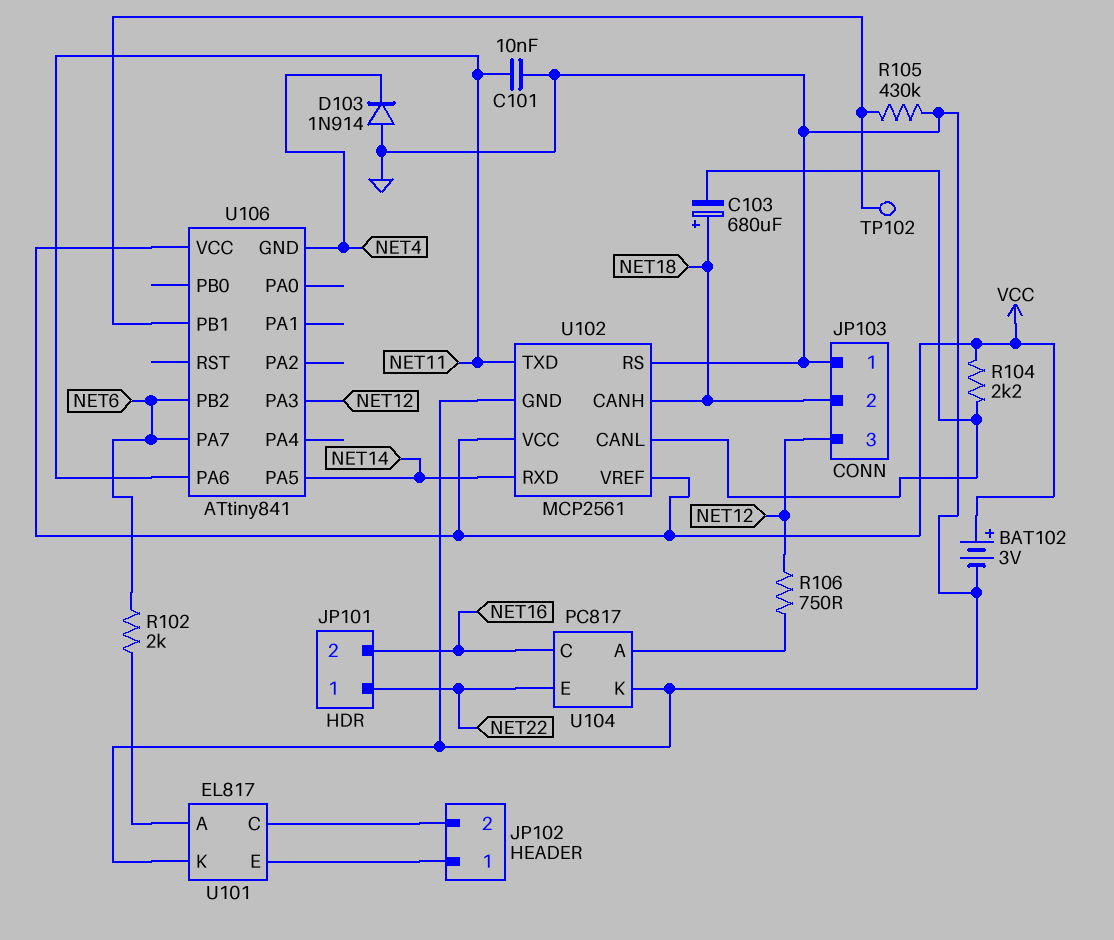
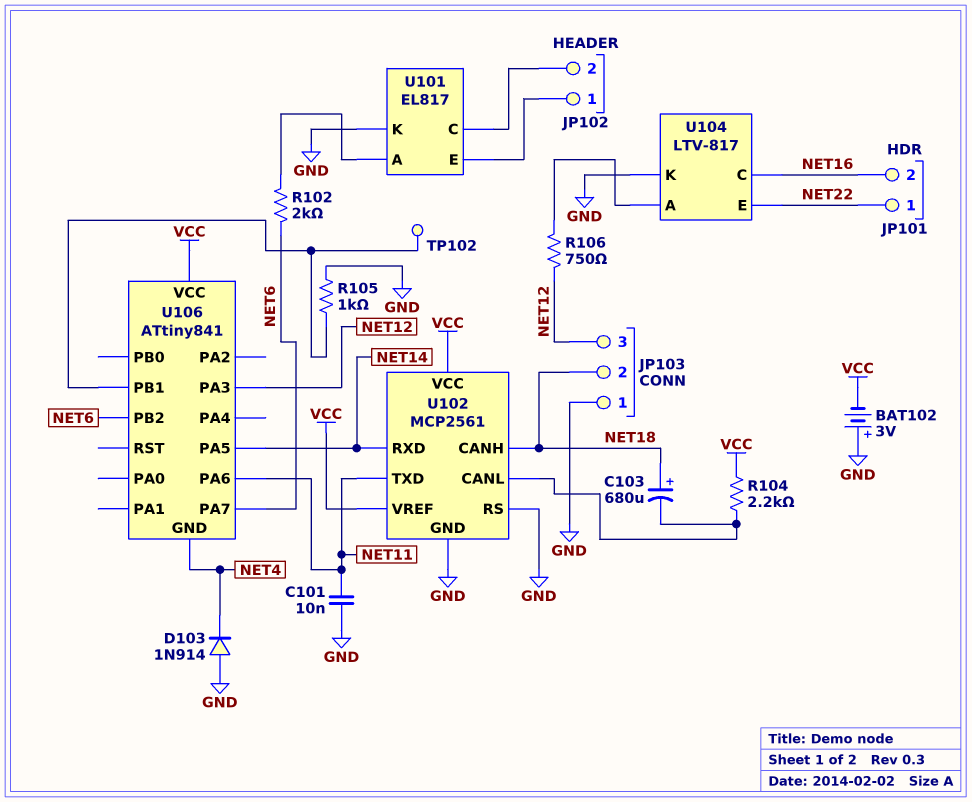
BAT102: 3V (plus VCC, minus GND) -> 3V (plus GND, minus VCC)
R105: 430k (GND, U106/PB1) -> 1k (GND, U106/PB1)
U104: PC817 -> LTV-817

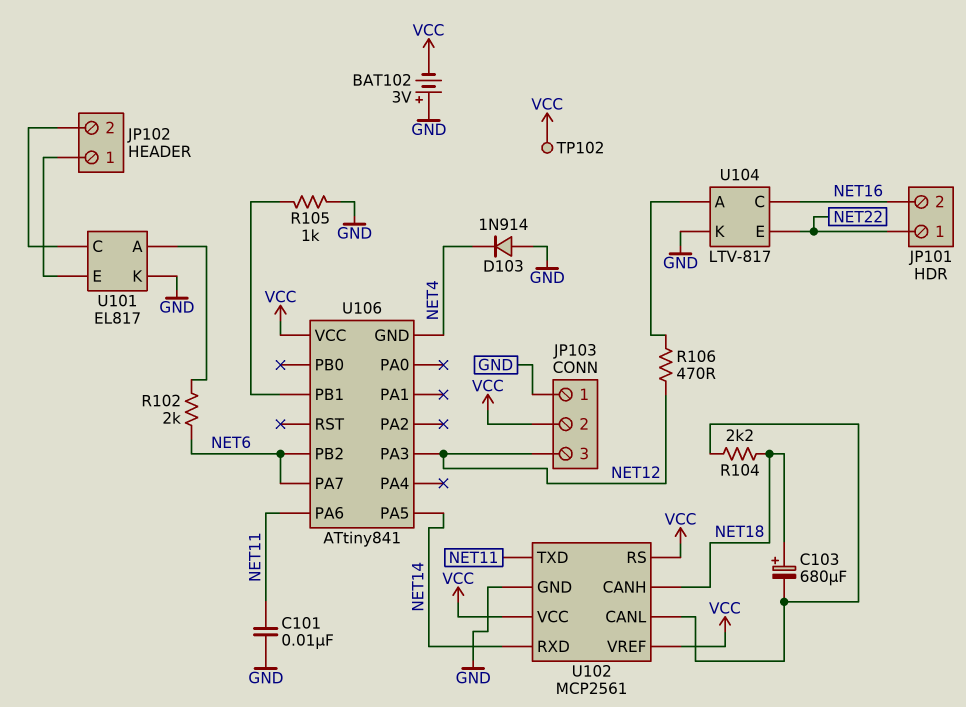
JP103 pin 2: NET18 -> VCC
R104: 2.2k (U102/CANL, VCC) -> 2.2k (NET18, U102/CANL)
R106: 750 (NET12, U104/A) -> 470 (NET12, U104/A)
TP102: test point (U106/PB1) -> test point (VCC)
U102 pin RS: GND -> VCC

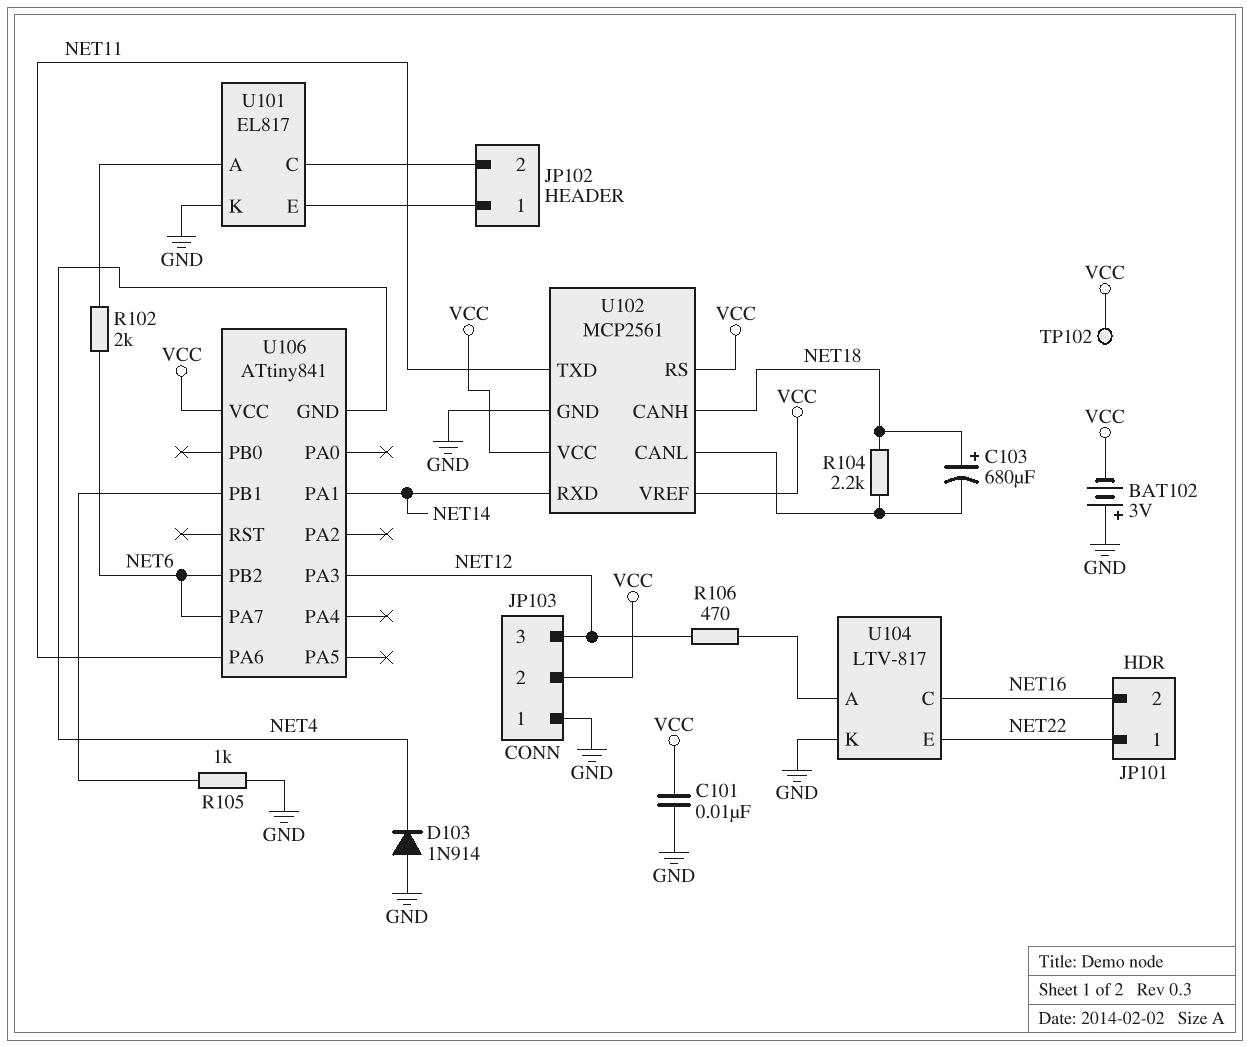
C101: 10nF (GND, NET11) -> 10nF (GND, VCC)
U106 pin PA1: none -> NET14
U106 pin PA5: NET14 -> none

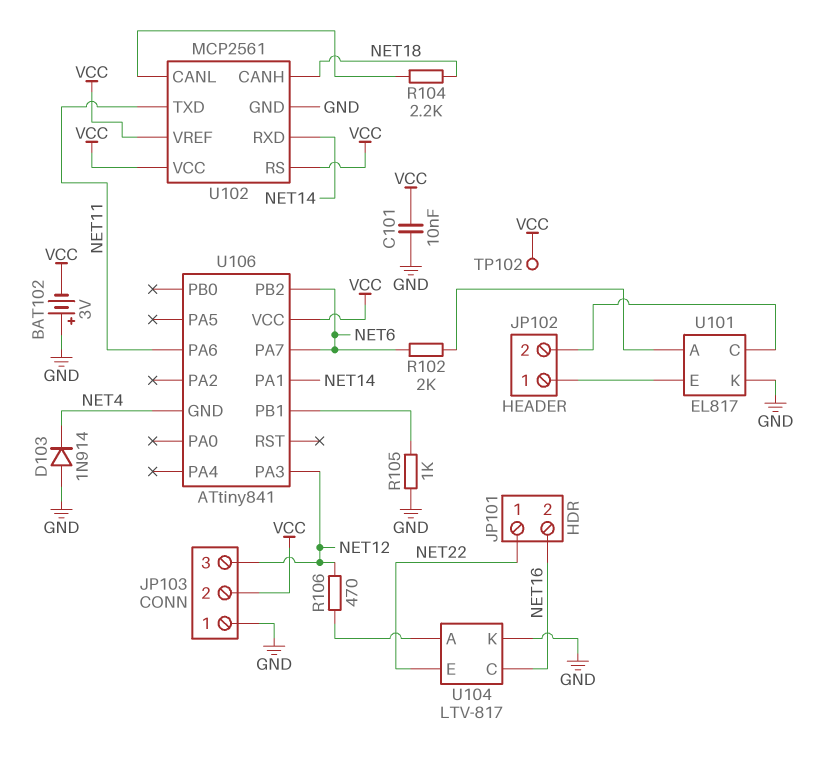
C103: 680uF (plus NET18, minus U102/CANL) -> none

